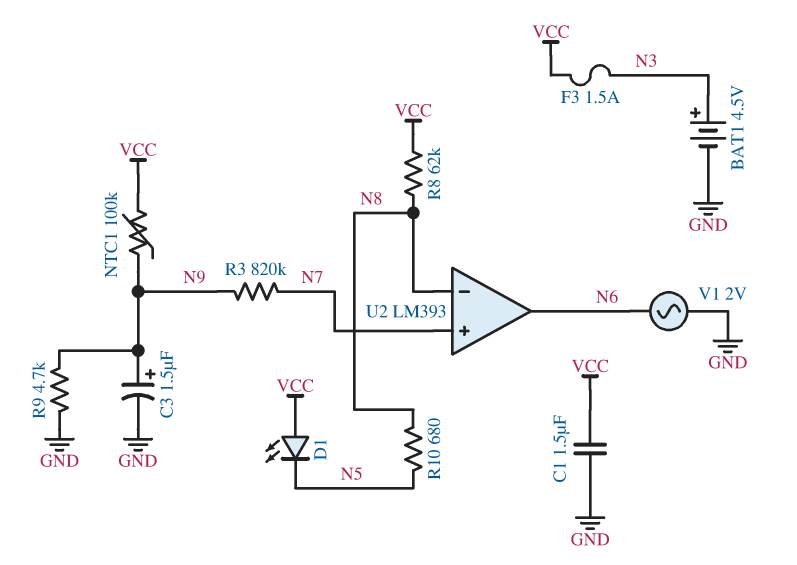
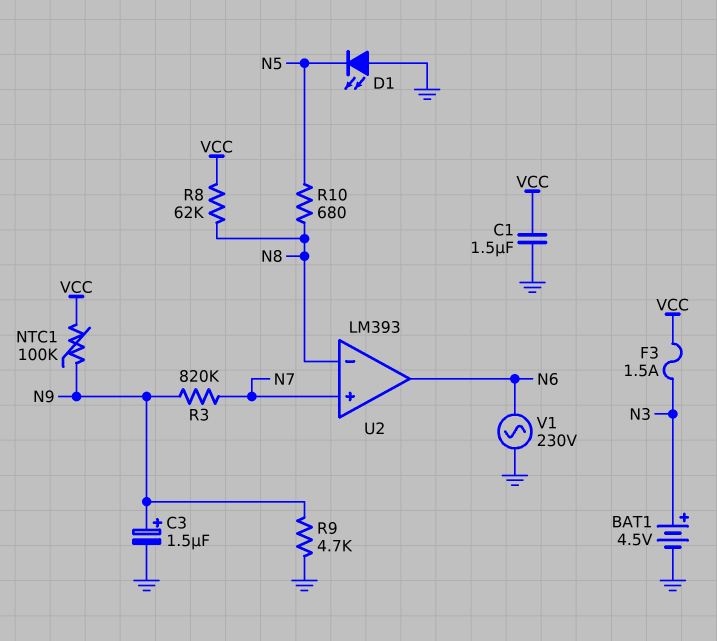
D1: LED (A VCC, K N5) -> LED (A GND, K N5)
V1: AC 2V (GND, N6) -> AC 230V (GND, N6)

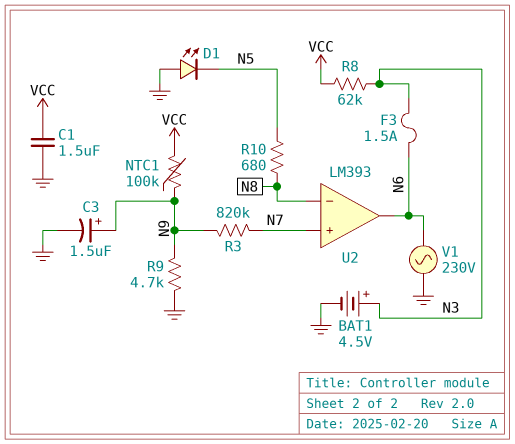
F3: 1.5A (N3, VCC) -> 1.5A (N3, N6)
R8: 62k (N8, VCC) -> 62k (N3, VCC)

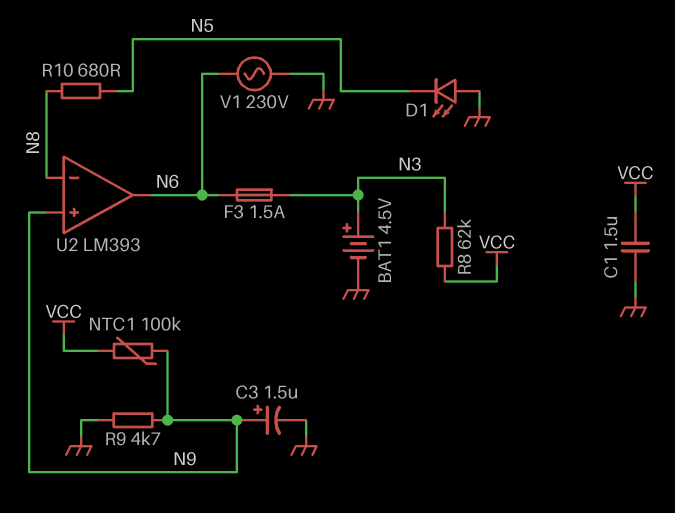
R3: 820k (N7, N9) -> none
U2 pin in+: N7 -> N9

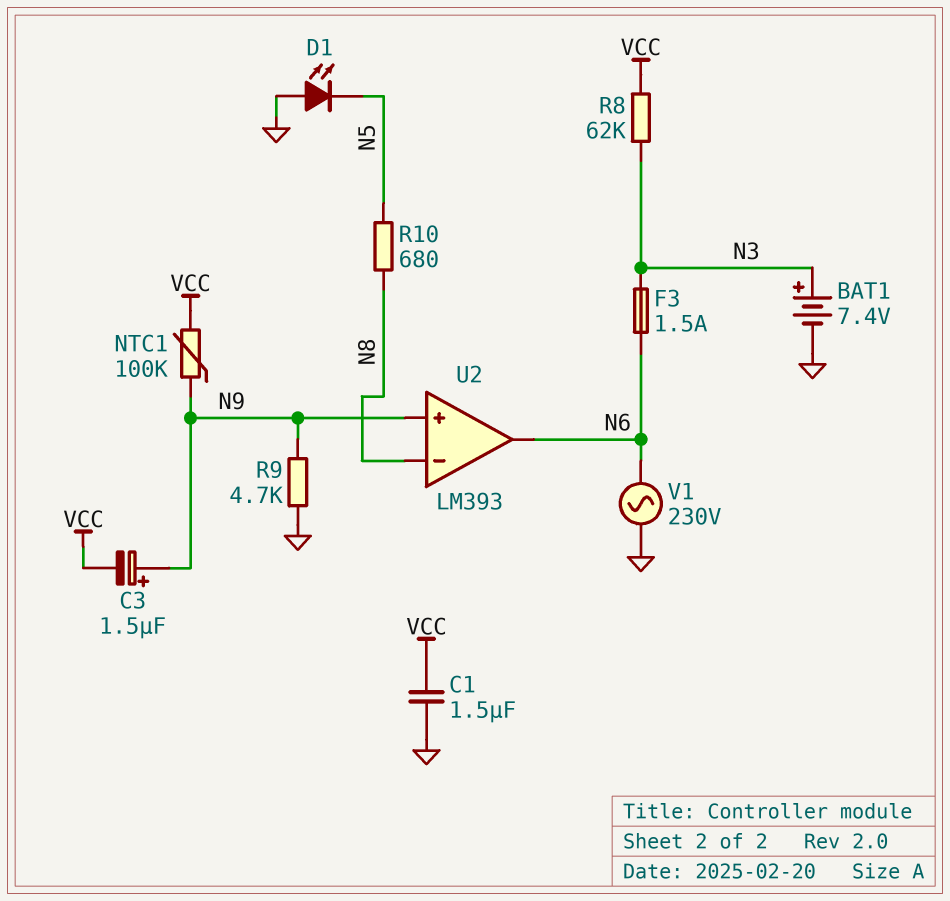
BAT1: 4.5V (plus N3, minus GND) -> 7.4V (plus N3, minus GND)
C3: 1.5uF (plus N9, minus GND) -> 1.5uF (plus N9, minus VCC)

